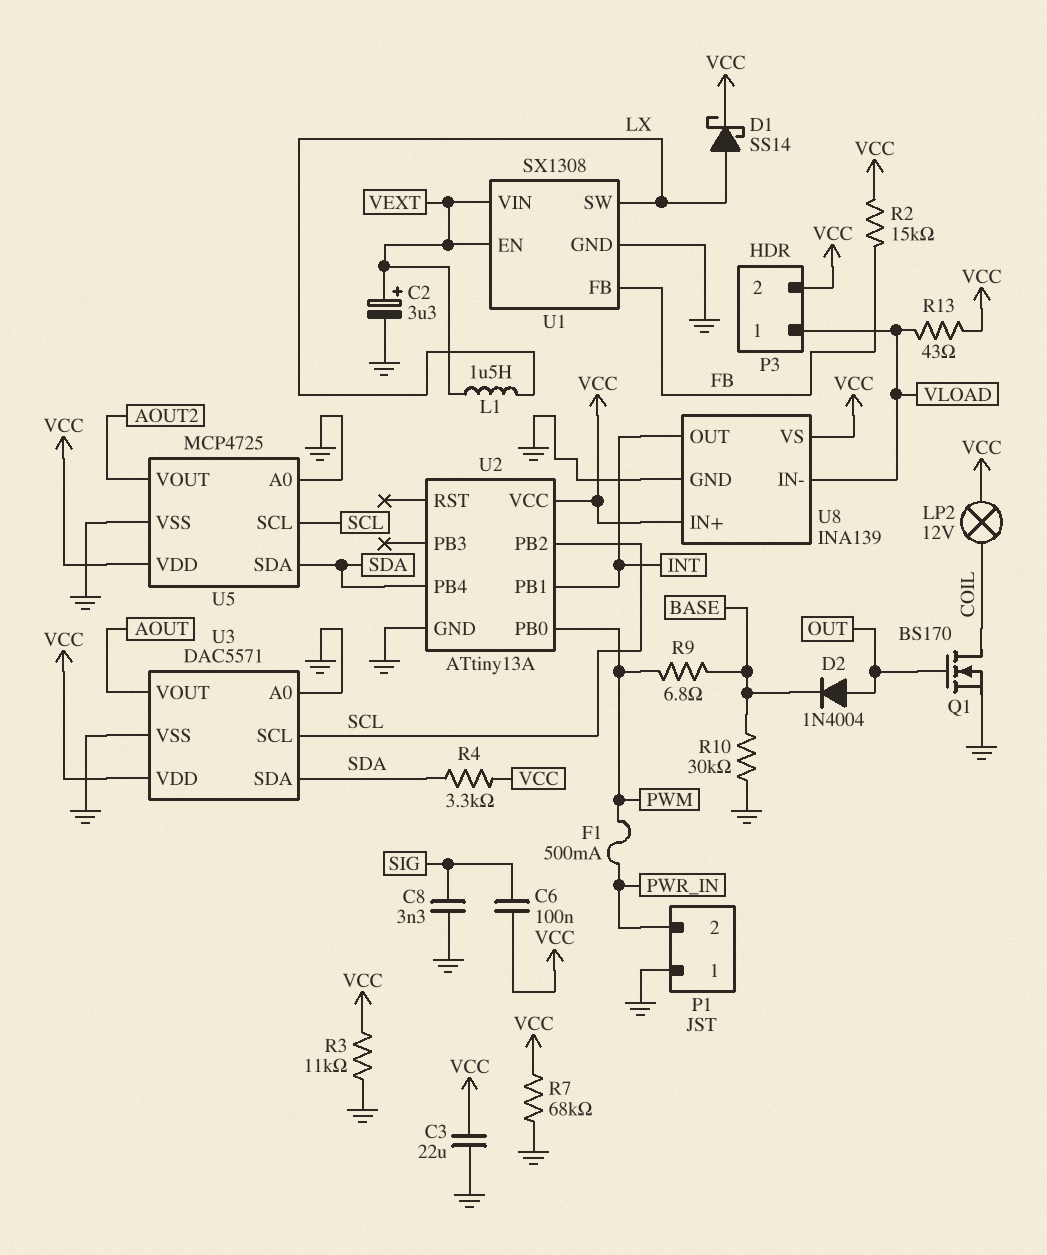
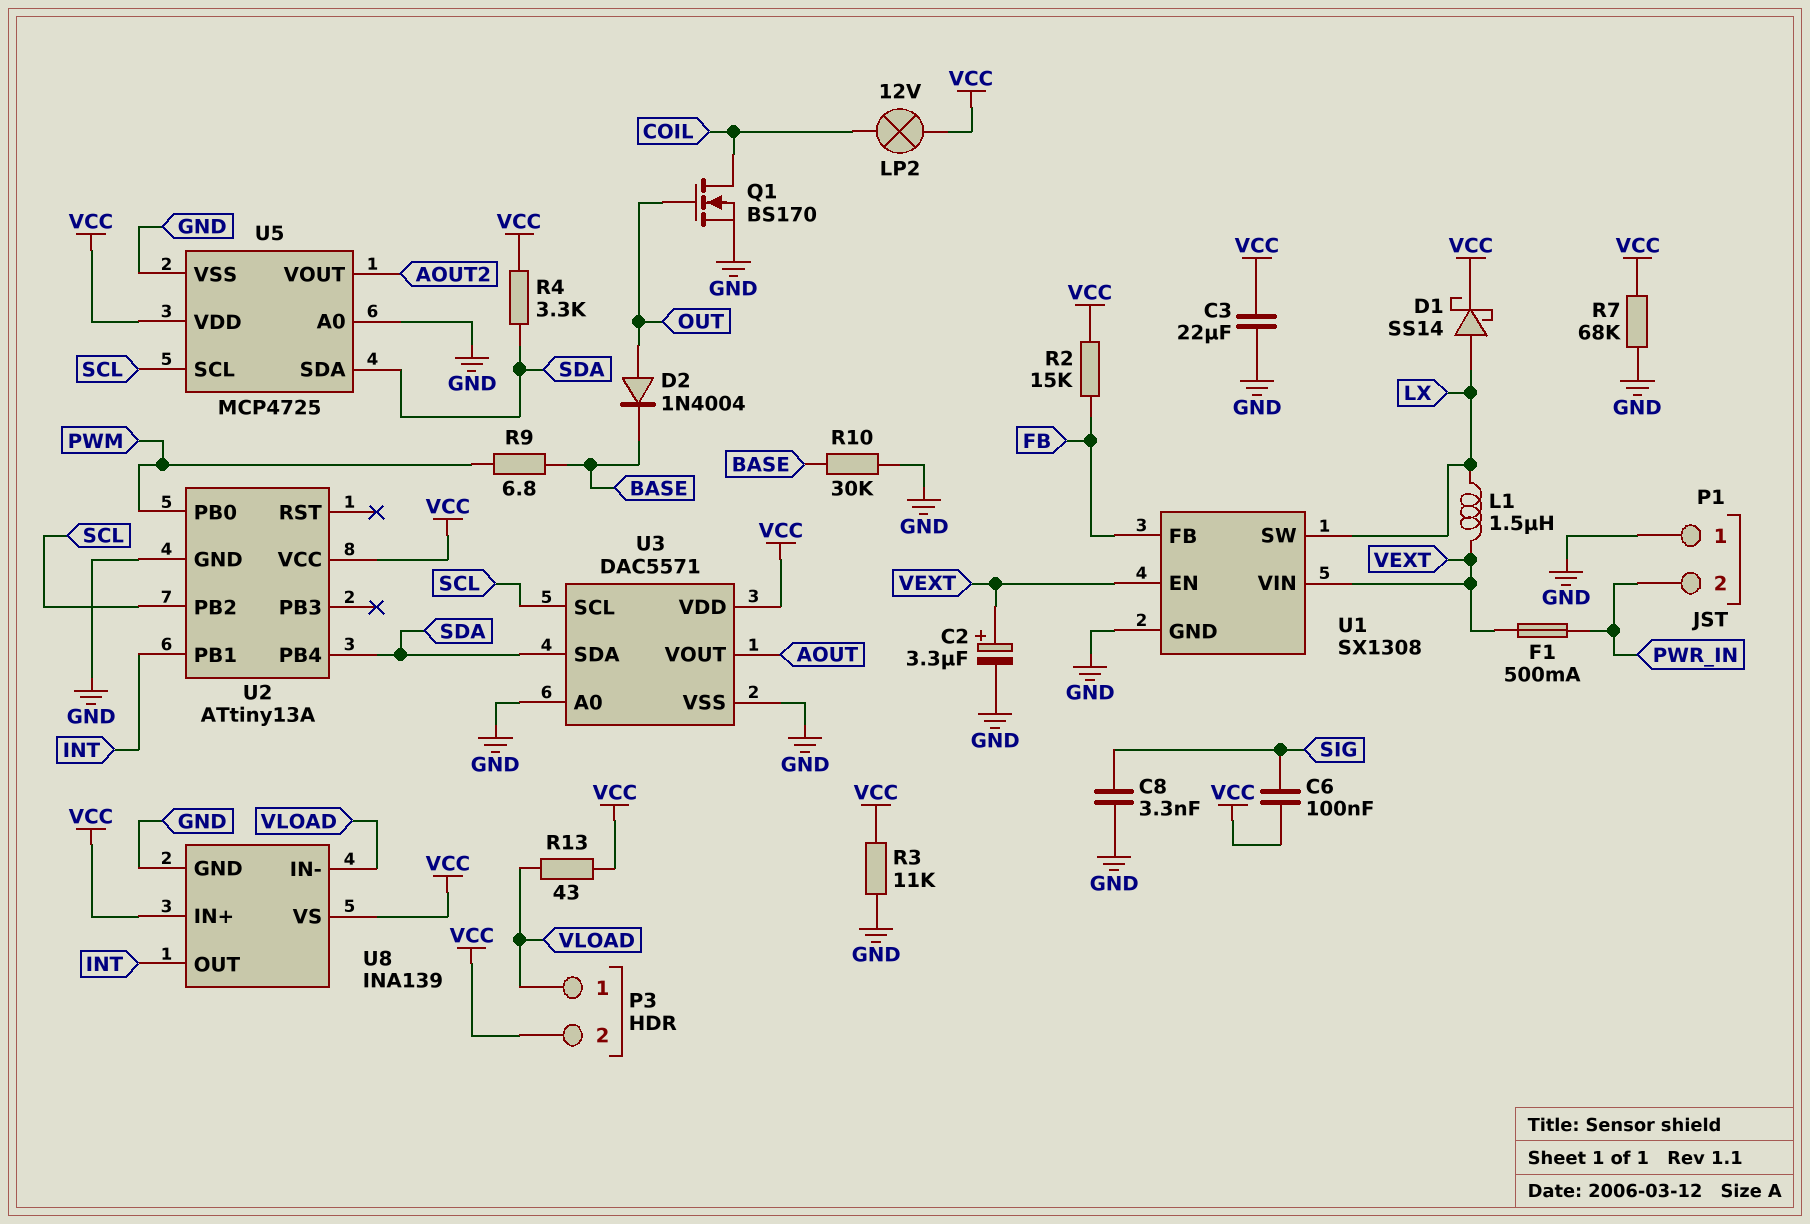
F1: 500mA (PWM, PWR_IN) -> 500mA (PWR_IN, VEXT)

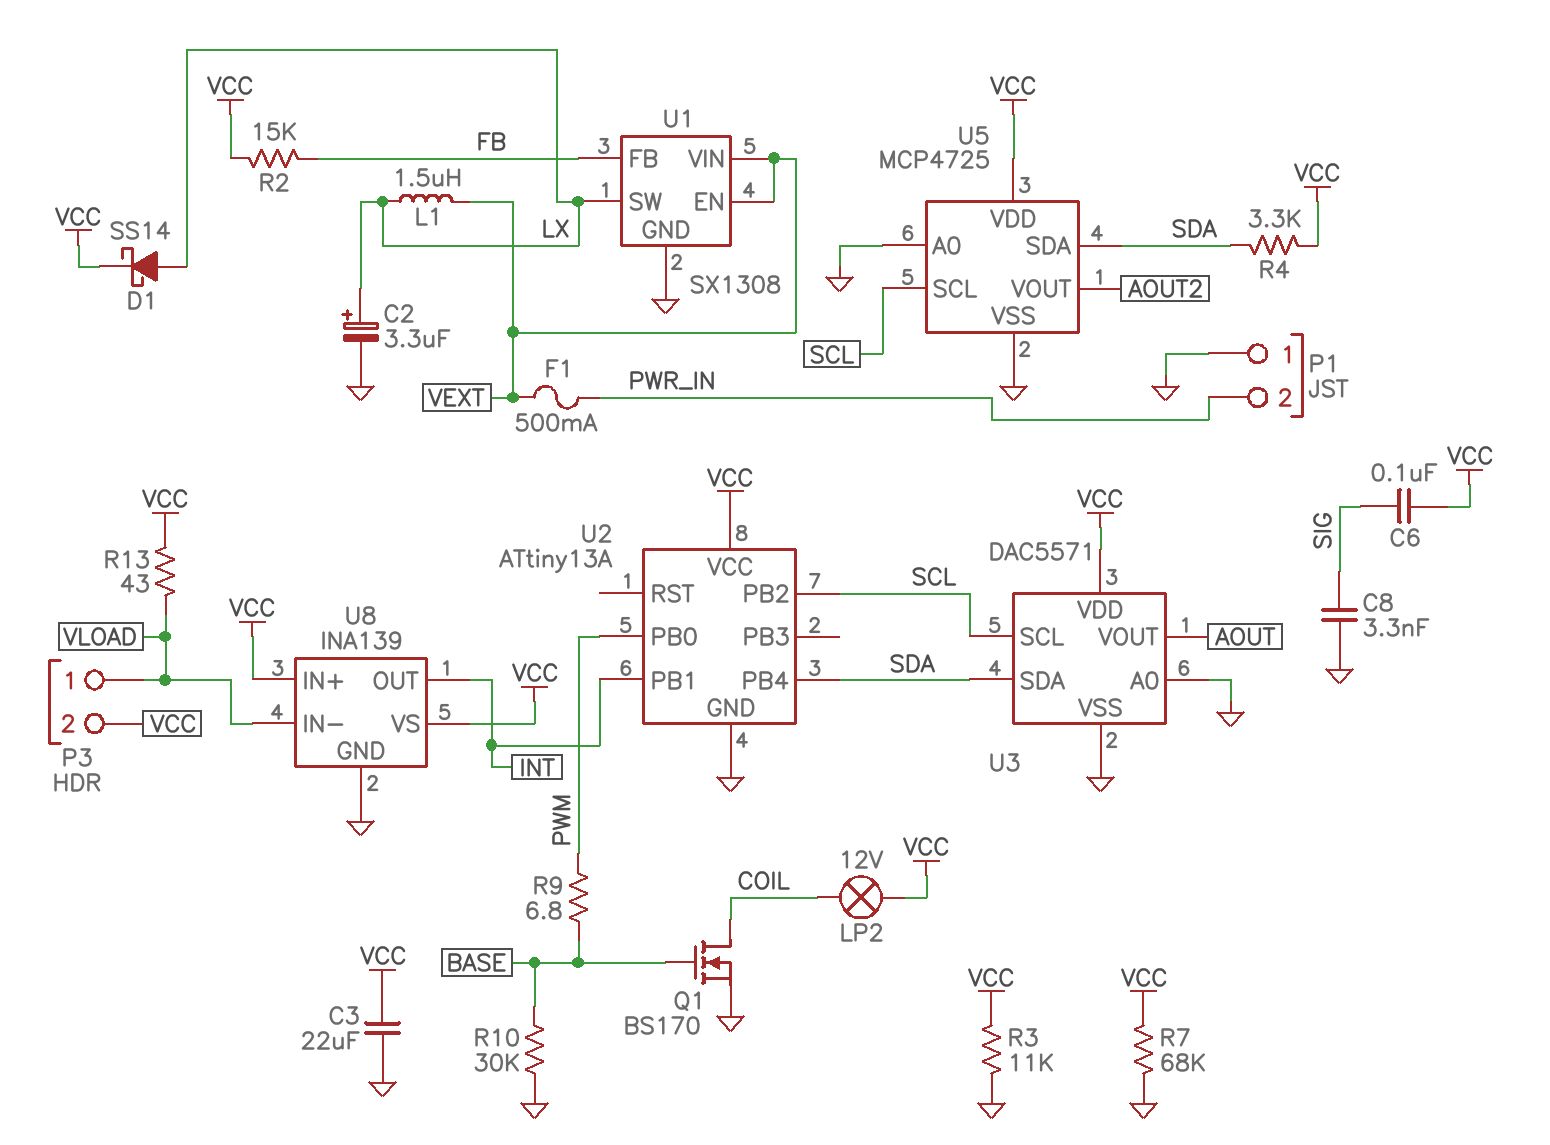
C2: 3.3uF (plus VEXT, minus GND) -> 3.3uF (plus LX, minus GND)
D2: diode 1N4004 (A OUT, K BASE) -> none
Q1: NMOS BS170 (G OUT, D COIL, S GND) -> NMOS BS170 (G BASE, D COIL, S GND)

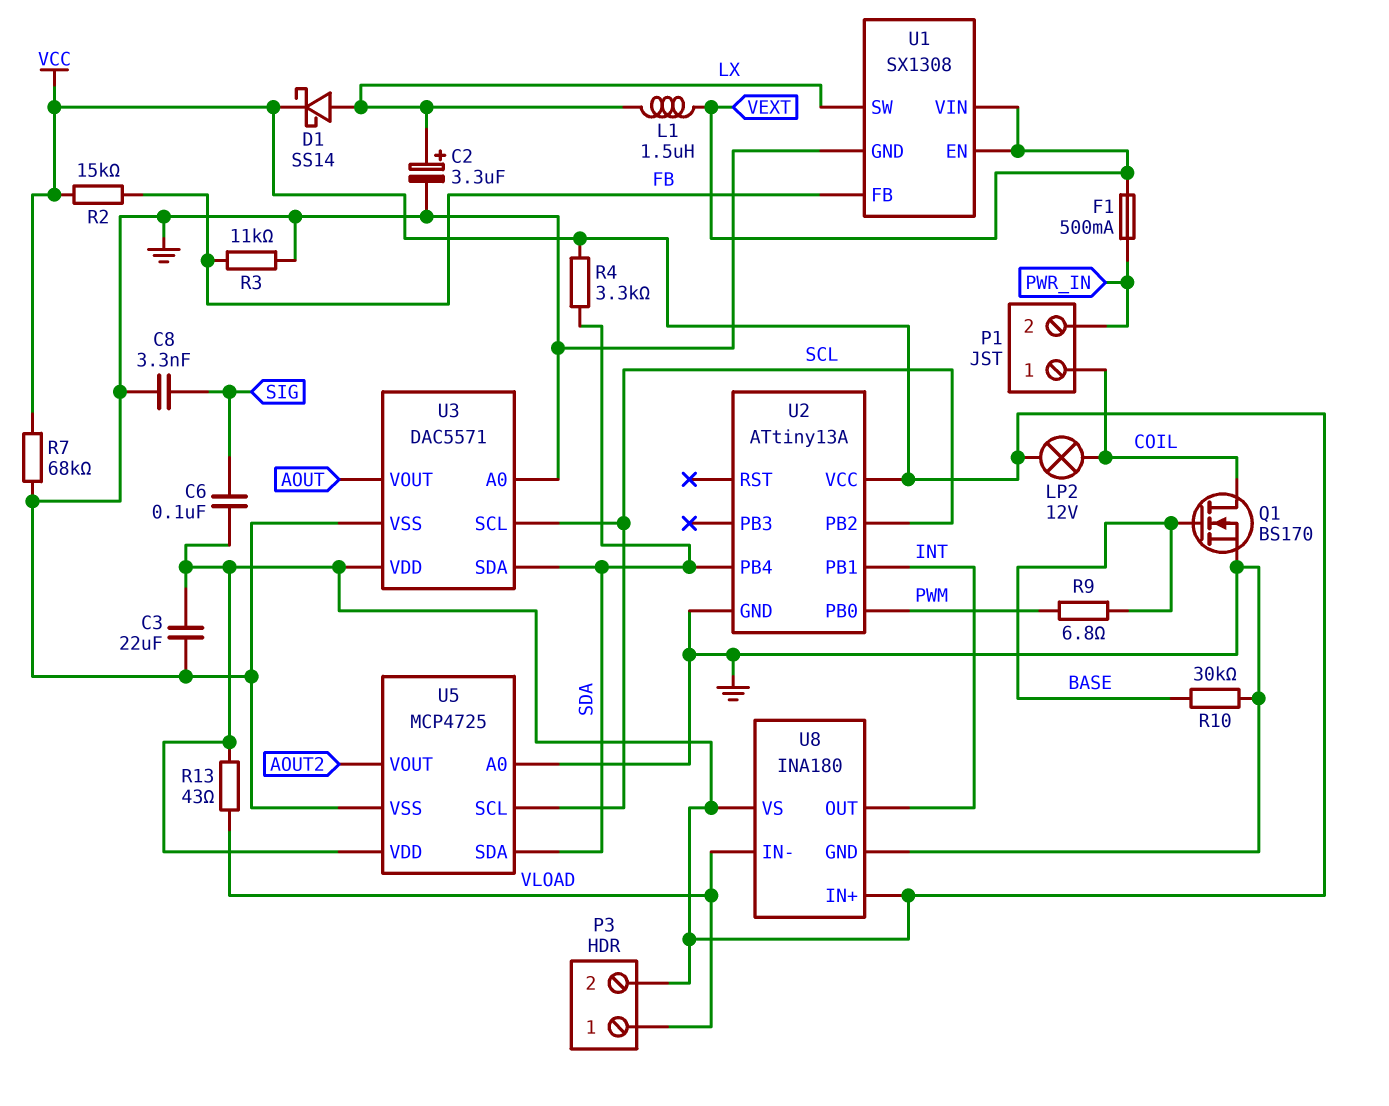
P1 pin 1: GND -> COIL
R3: 11k (GND, VCC) -> 11k (FB, GND)
U8: INA139 -> INA180

